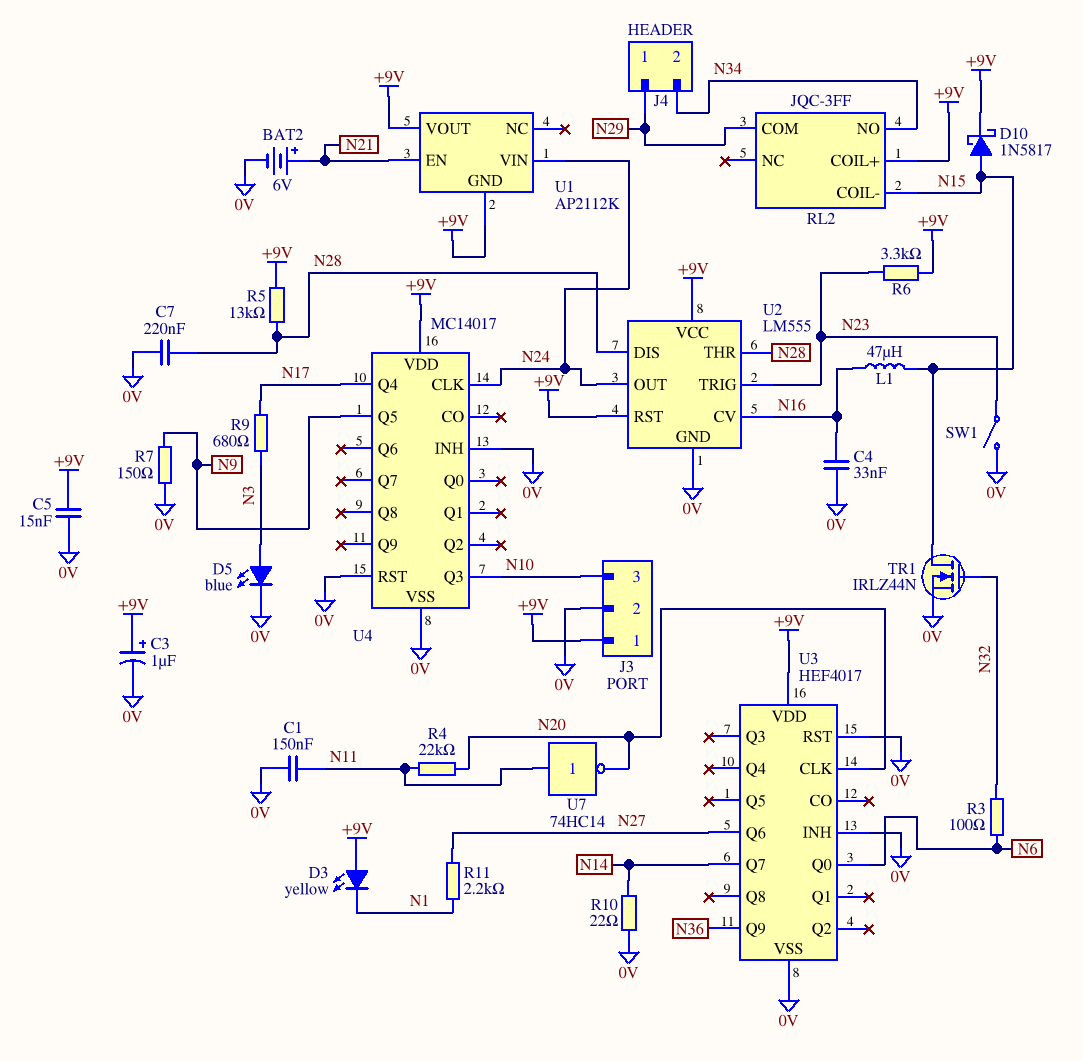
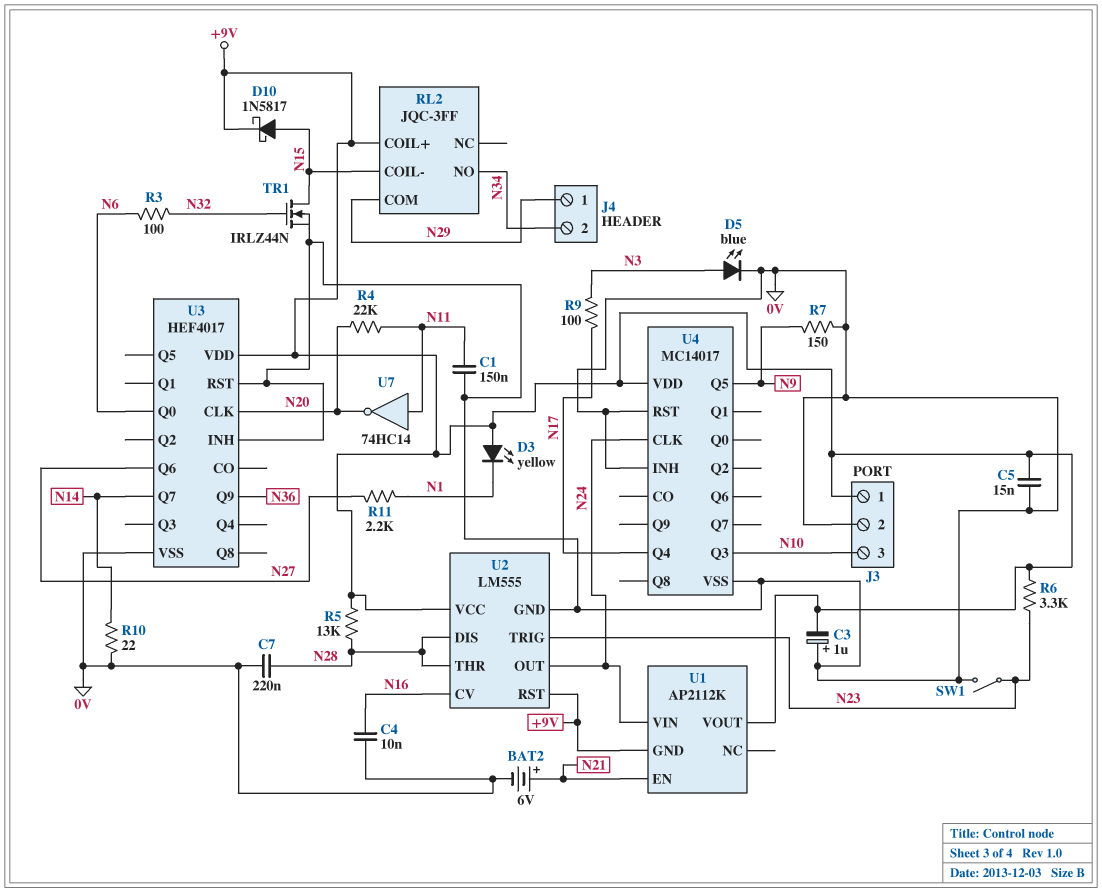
C3: 1uF (plus +9V, minus 0V) -> 1uF (plus 0V, minus +9V)
C4: 33nF (0V, N16) -> 10nF (0V, N16)
L1: 47uH (N15, N16) -> none
R9: 680 (N3, N17) -> 100 (N3, N17)

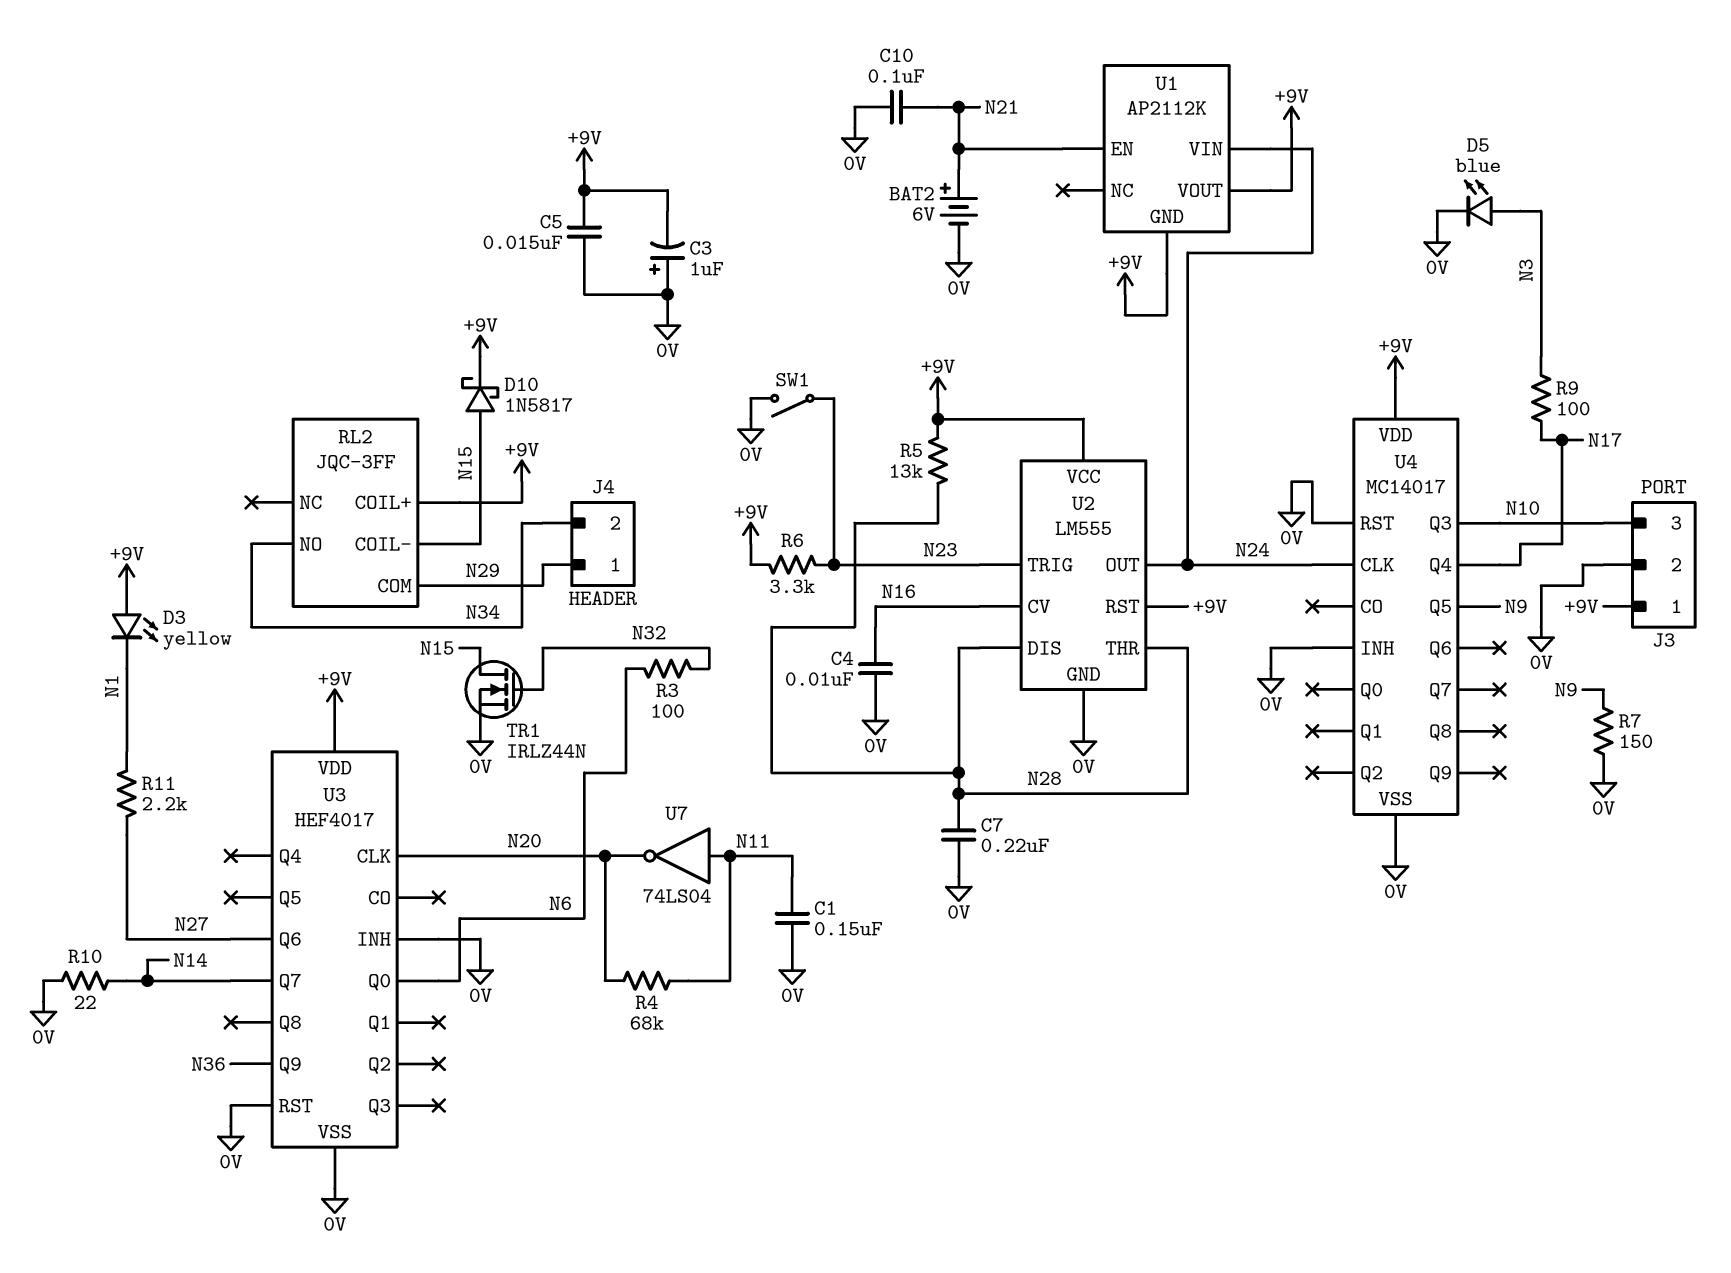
C10: none -> 100nF (0V, N21)
R4: 22k (N11, N20) -> 68k (N11, N20)
U7: NOT 74HC14 (in N11, out N20) -> NOT 74LS04 (in N11, out N20)

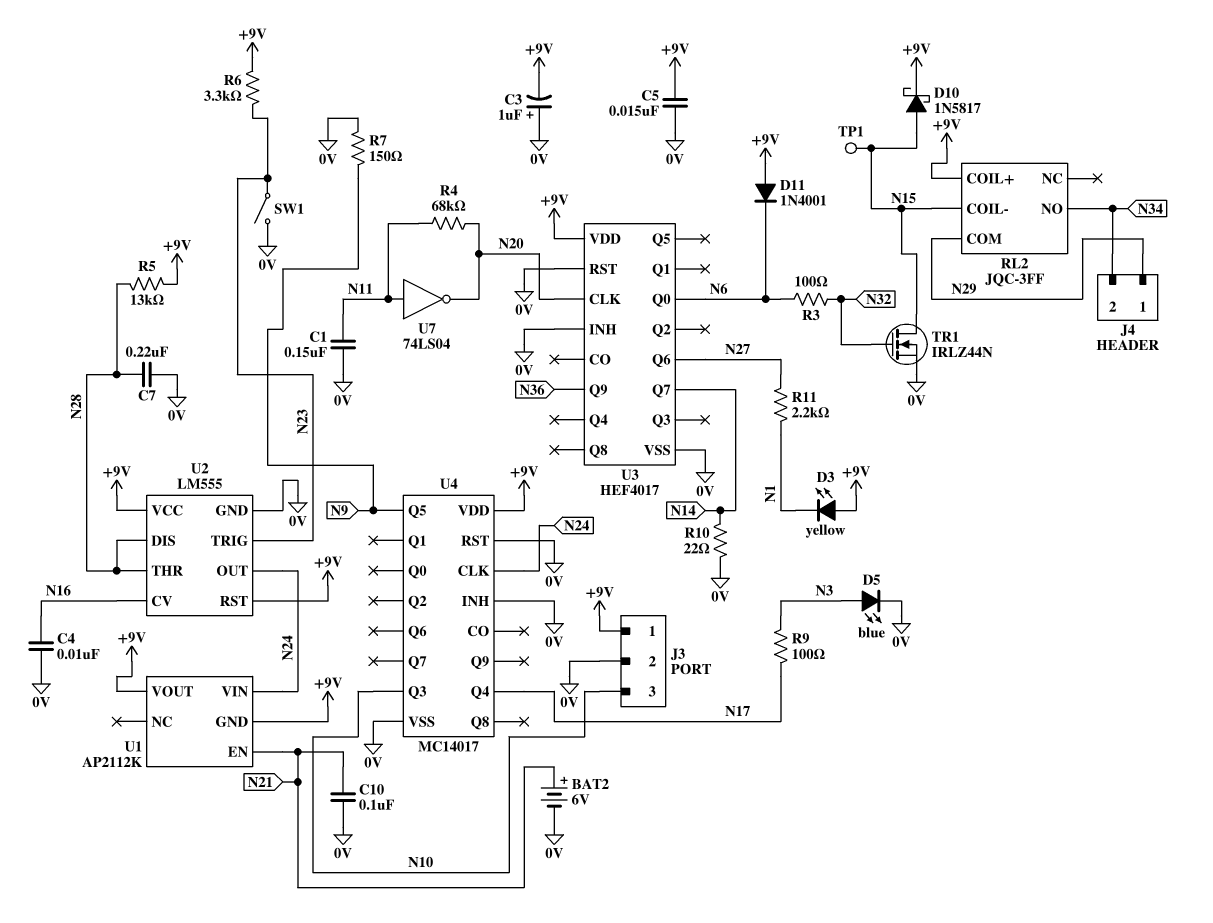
D11: none -> diode 1N4001 (A +9V, K N6)
TP1: none -> test point (N15)

